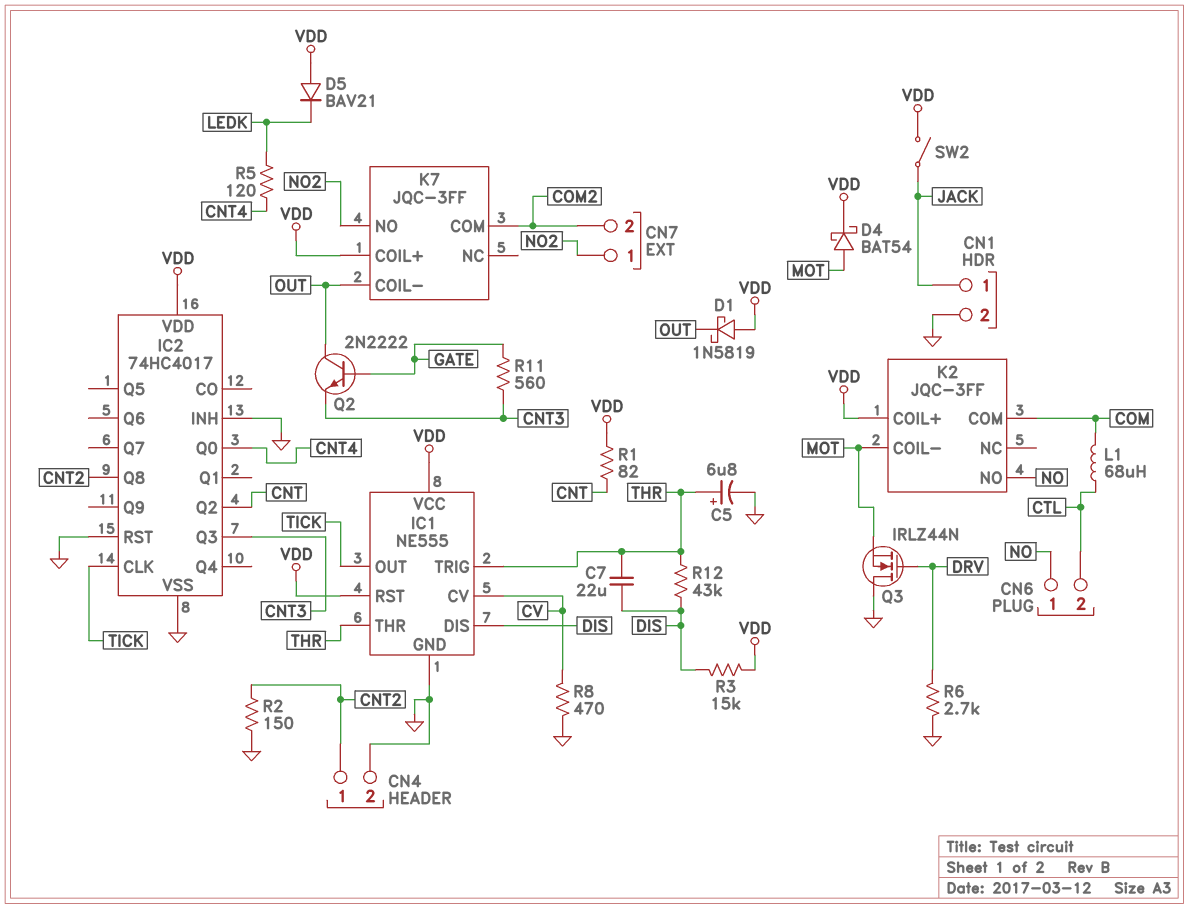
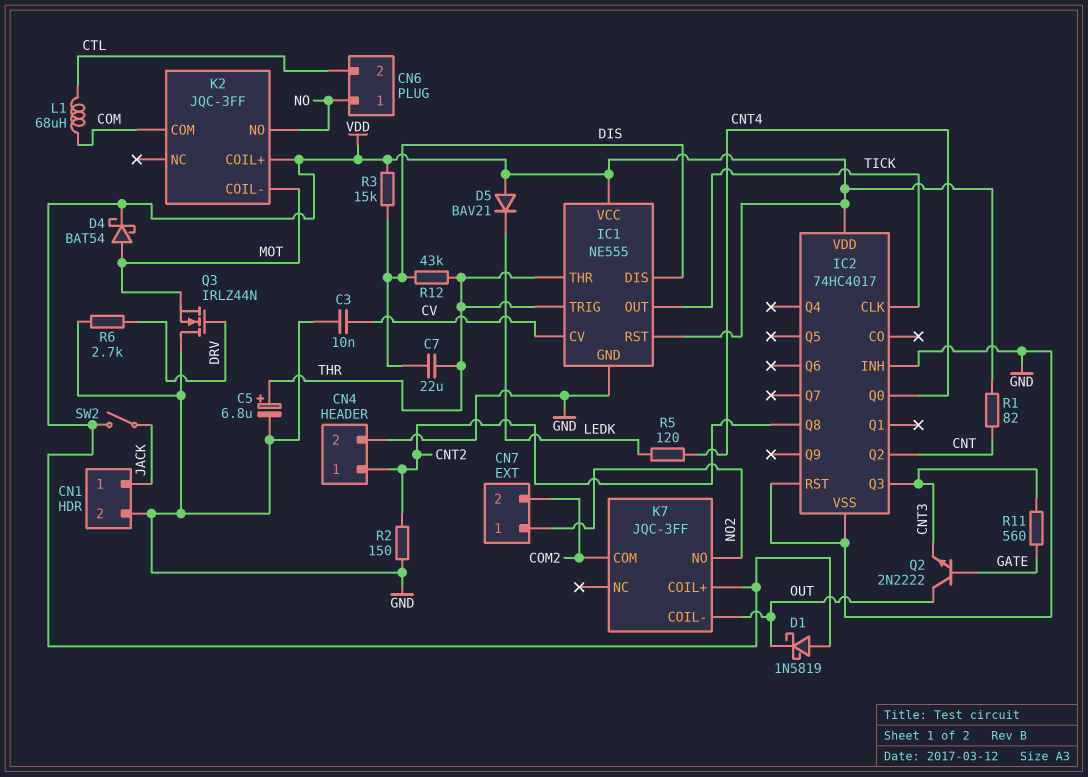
C3: none -> 10nF (CV, GND)
R8: 470 (CV, GND) -> none

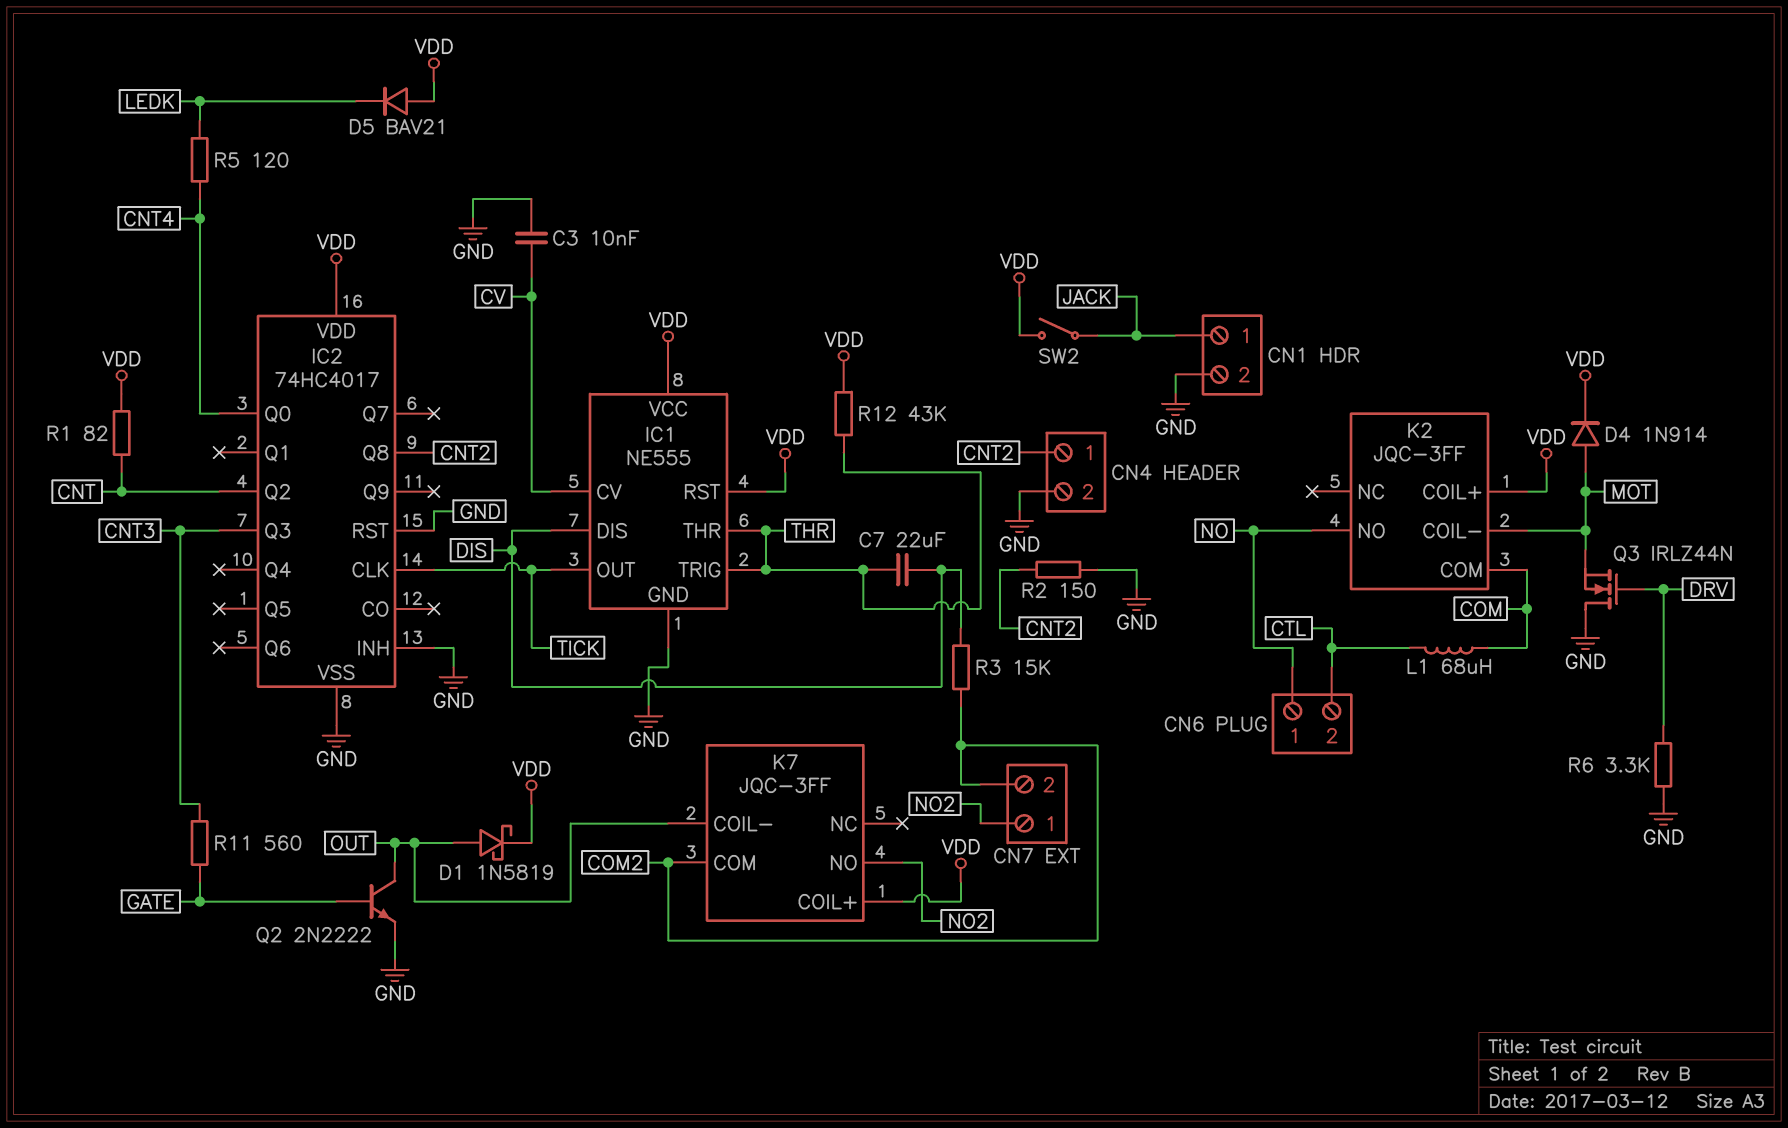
C5: 6.8uF (plus THR, minus GND) -> none
D1: schottky 1N5819 (A VDD, K OUT) -> schottky 1N5819 (A OUT, K VDD)
D4: schottky BAT54 (A MOT, K VDD) -> diode 1N914 (A MOT, K VDD)
Q2: NPN 2N2222 (B GATE, C OUT, E CNT3) -> NPN 2N2222 (B GATE, C OUT, E GND)
R3: 15k (DIS, VDD) -> 15k (COM2, DIS)
R6: 2.7k (DRV, GND) -> 3.3k (DRV, GND)
R12: 43k (DIS, THR) -> 43k (THR, VDD)

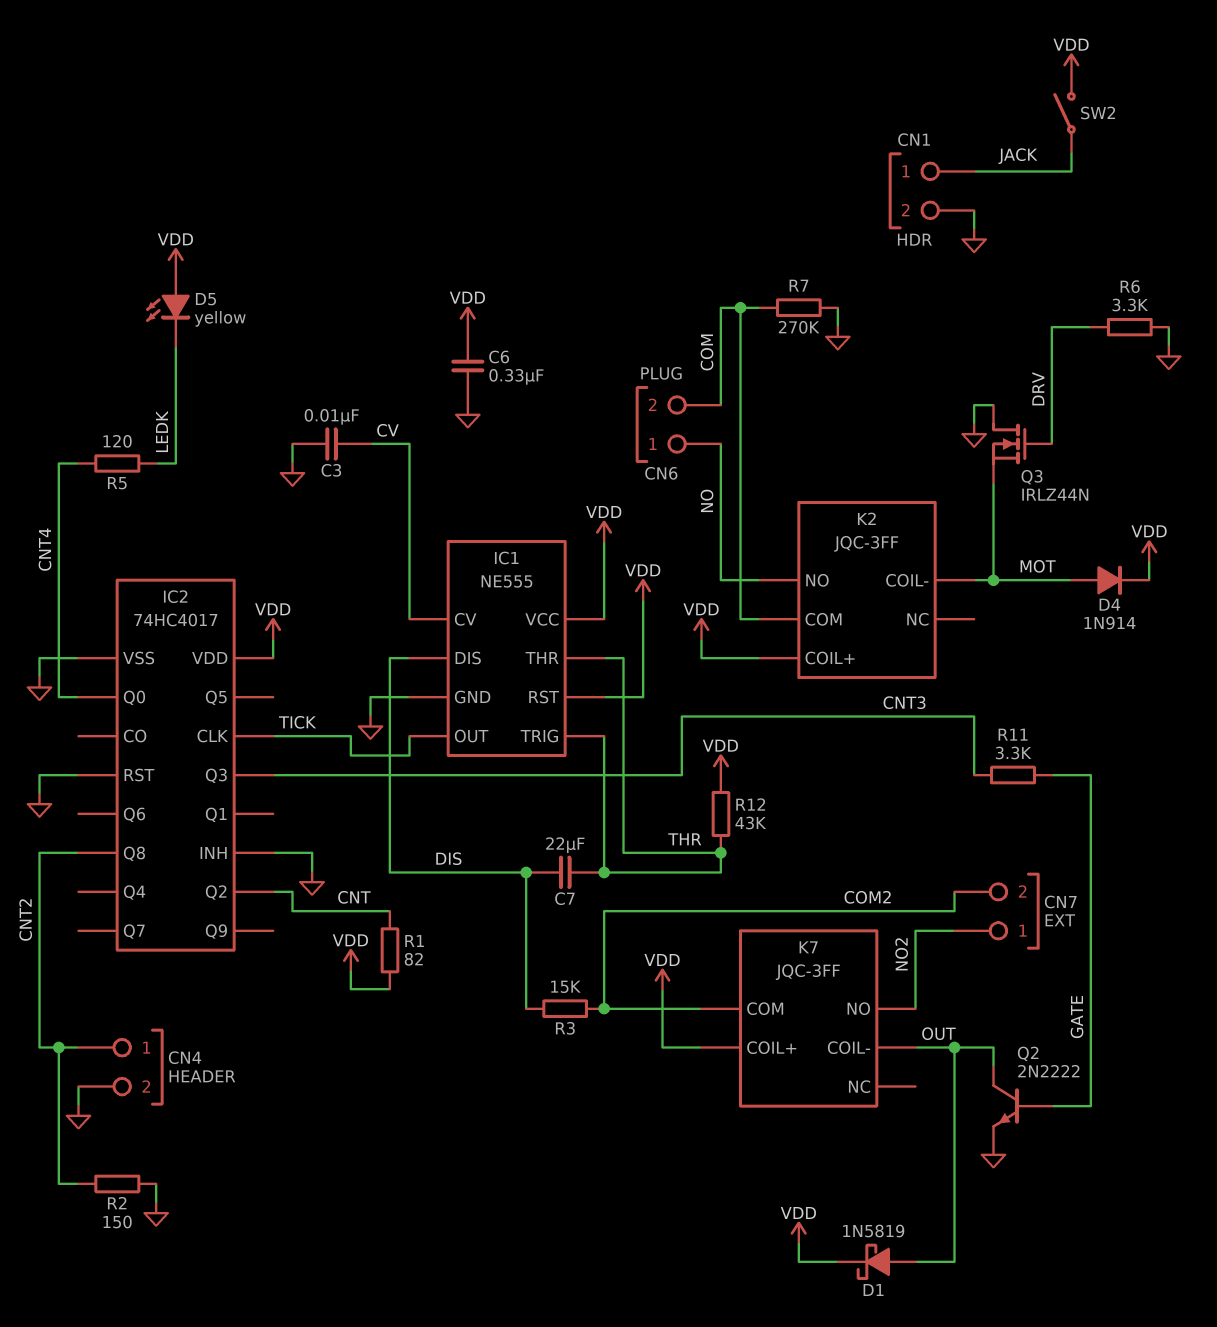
C6: none -> 330nF (GND, VDD)
CN6 pin 2: CTL -> COM
D5: diode BAV21 (A VDD, K LEDK) -> LED yellow (A VDD, K LEDK)
L1: 68uH (COM, CTL) -> none
R7: none -> 270k (COM, GND)
R11: 560 (CNT3, GATE) -> 3.3k (CNT3, GATE)

